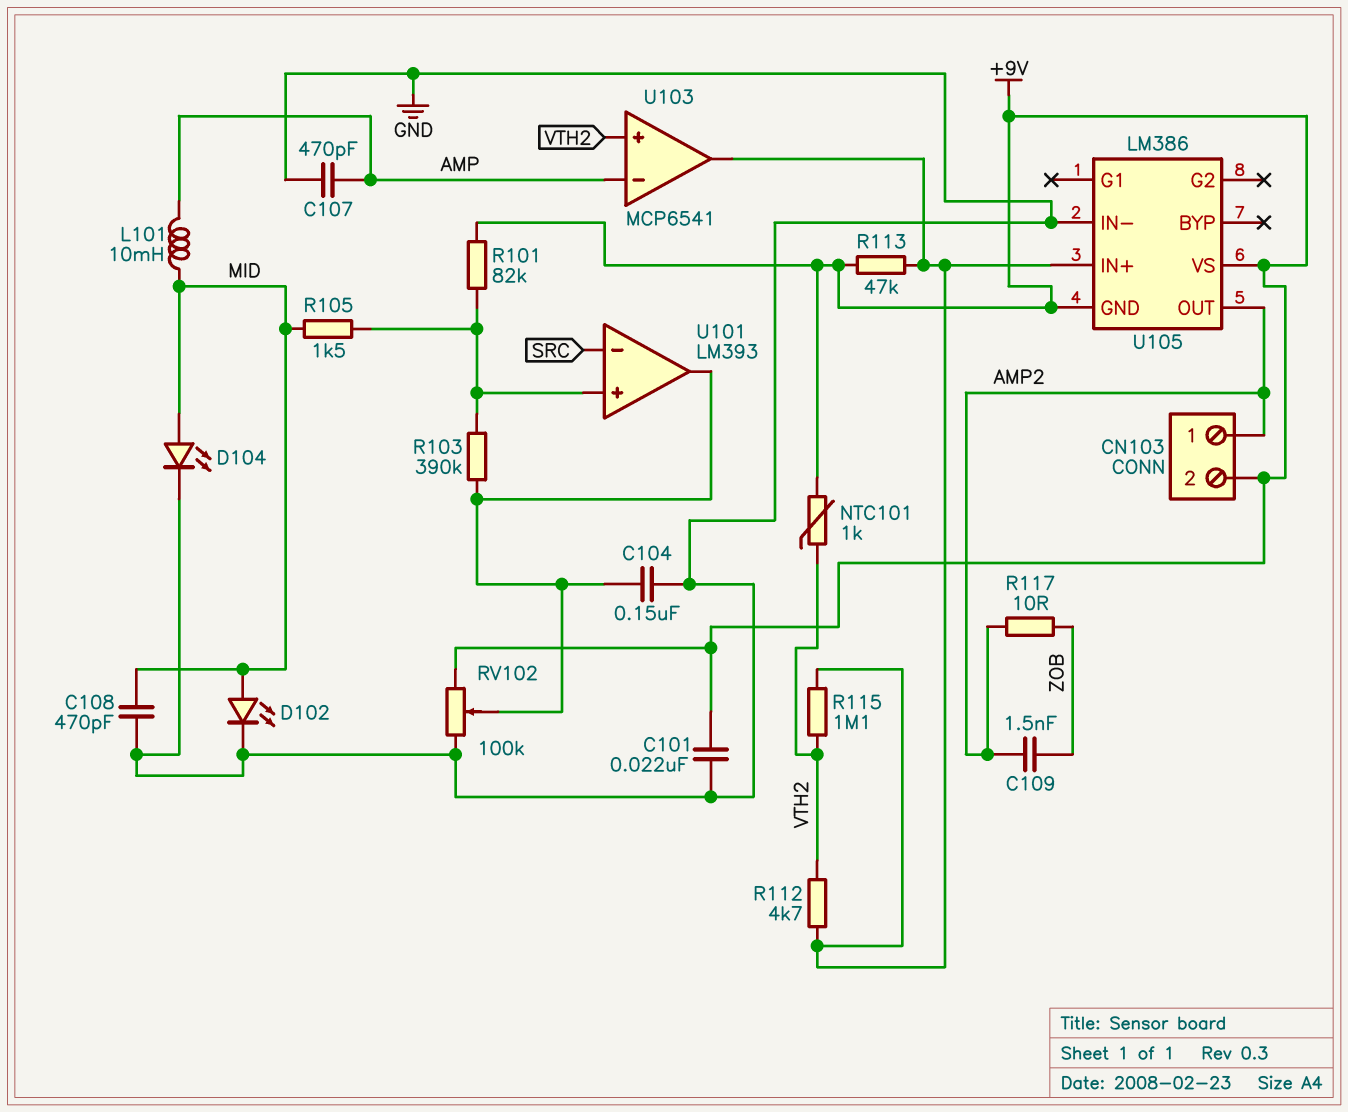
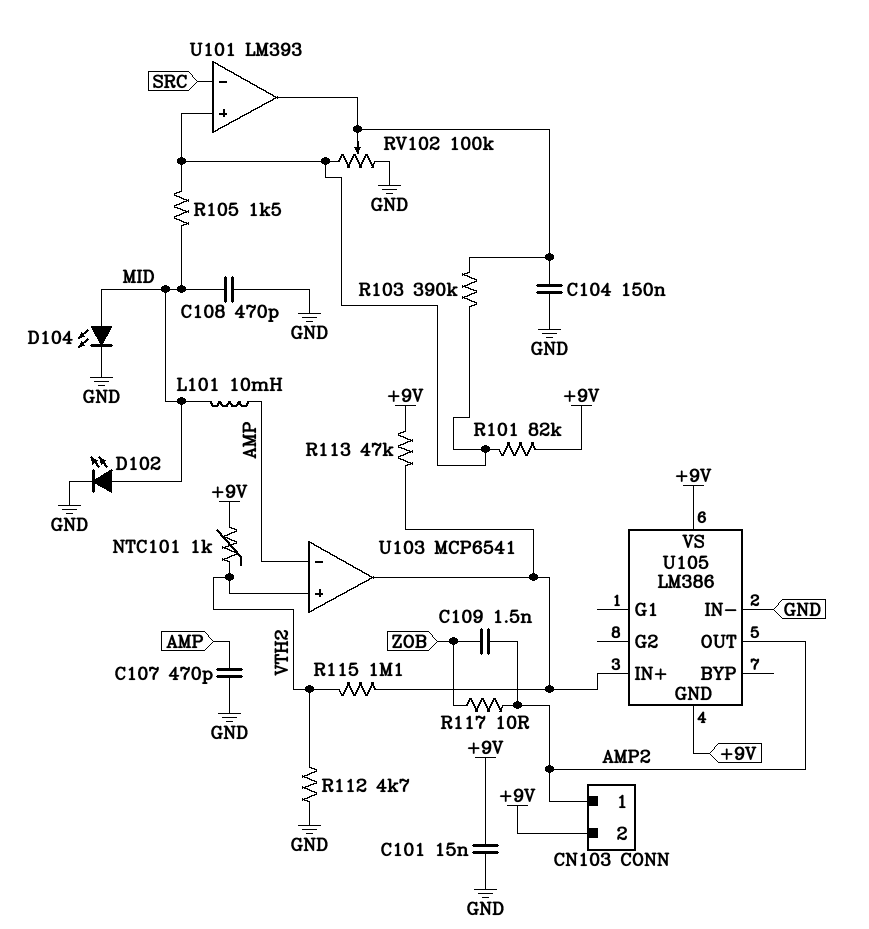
C101: 22nF (+9V, GND) -> 15nF (+9V, GND)
R112: 4.7k (U103/out, VTH2) -> 4.7k (GND, VTH2)
RV102: 100k (+9V, GND, wiper U101/out) -> 100k (GND, U101/in+, wiper U101/out)

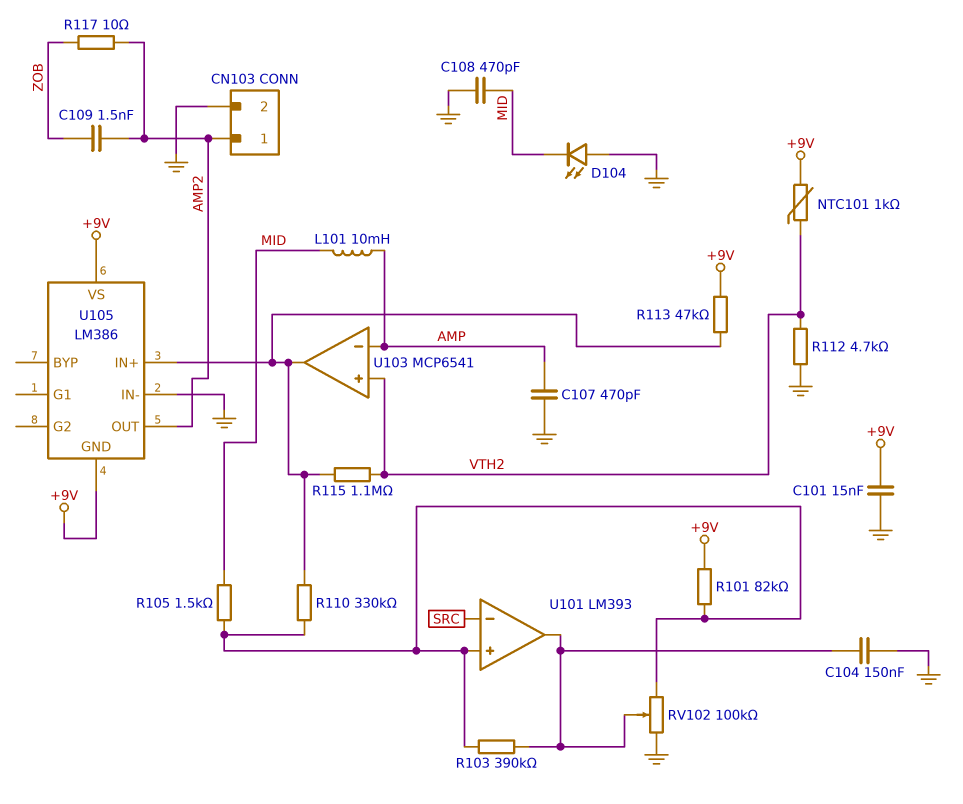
CN103 pin 2: +9V -> GND
D102: LED (A MID, K GND) -> none
D104: LED (A MID, K GND) -> LED (A GND, K MID)
R110: none -> 330k (U101/in+, U103/out)

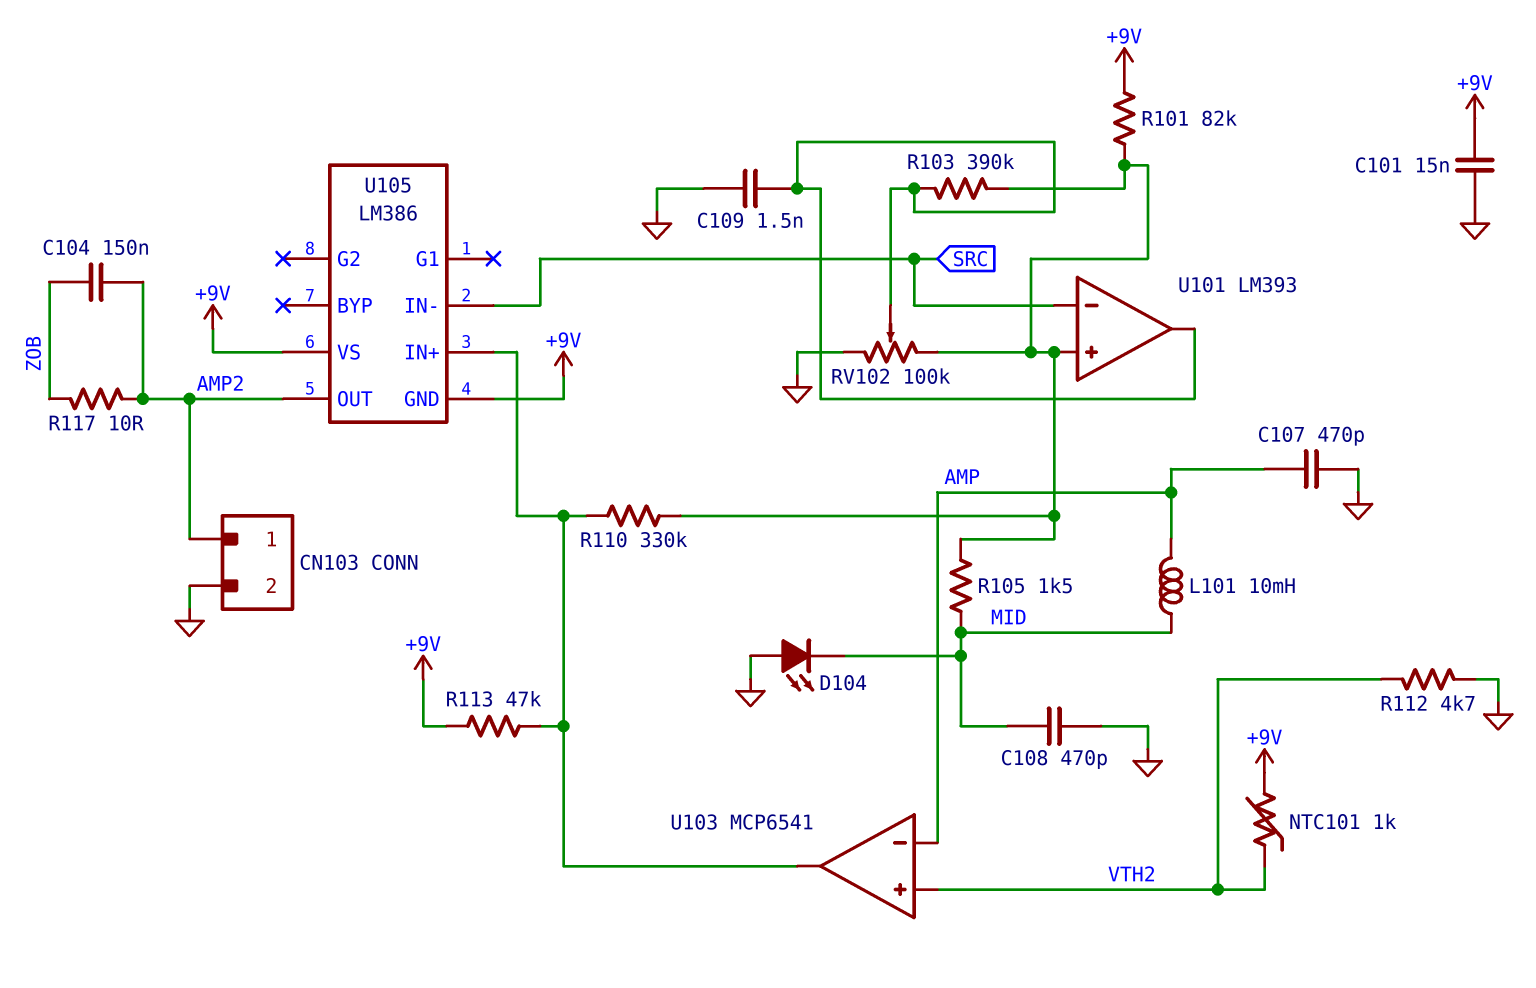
C104: 150nF (GND, U101/out) -> 150nF (AMP2, ZOB)
C109: 1.5nF (AMP2, ZOB) -> 1.5nF (GND, U101/out)
R115: 1.1M (U103/out, VTH2) -> none
U105 pin IN-: GND -> SRC

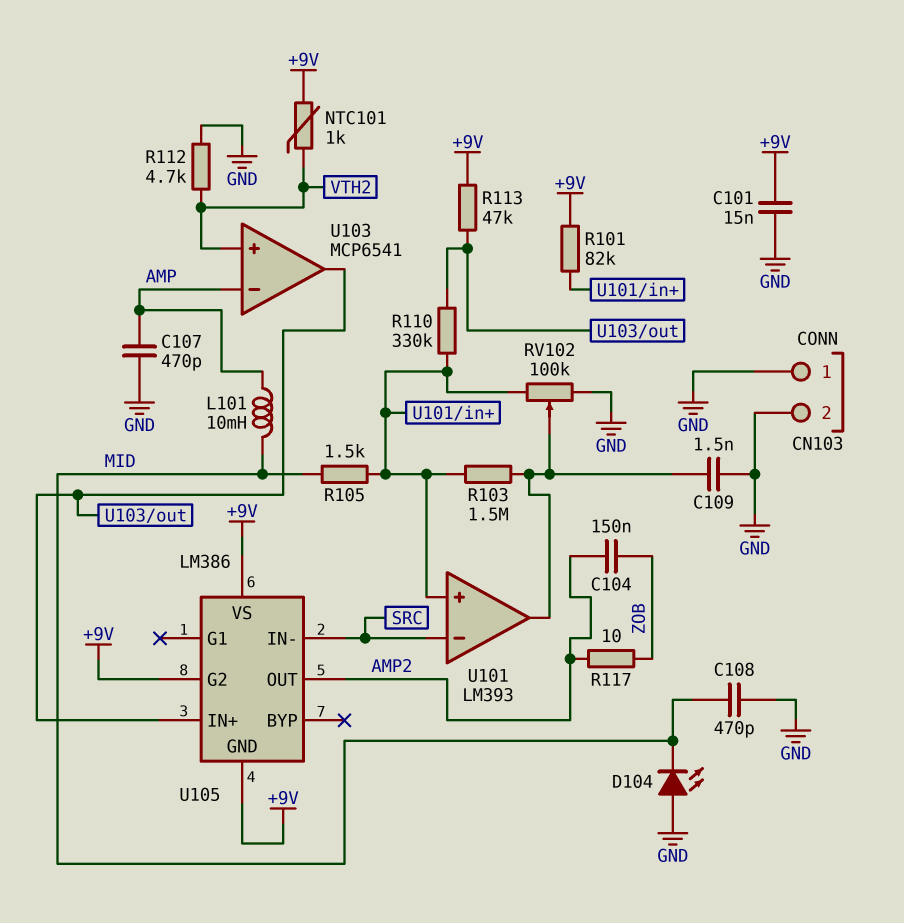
CN103 pin 1: AMP2 -> GND
R103: 390k (U101/in+, U101/out) -> 1.5M (U101/in+, U101/out)
U105 pin G2: none -> +9V

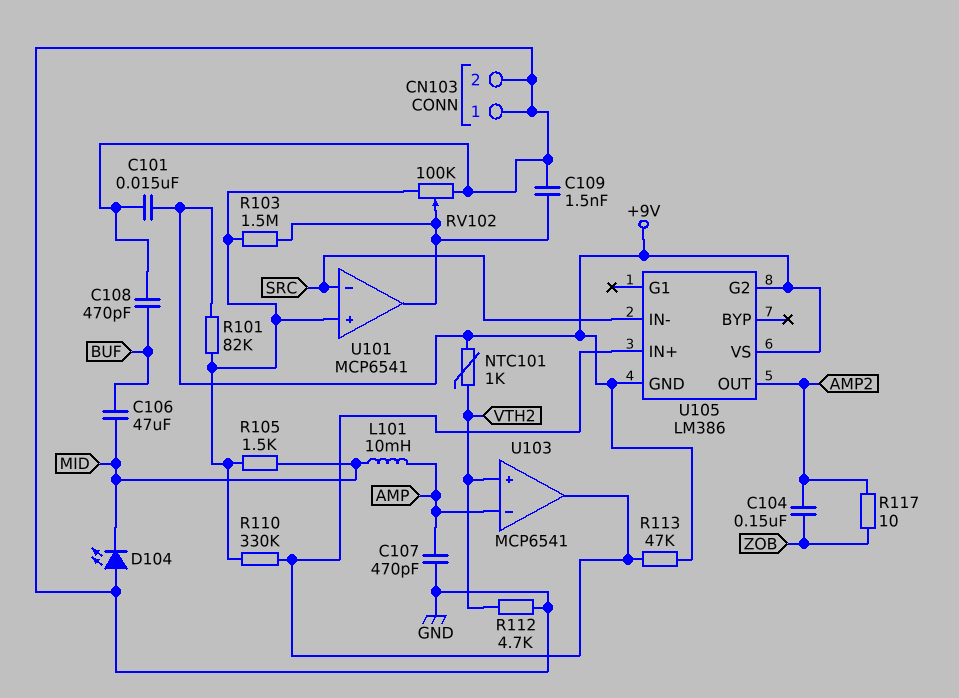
C106: none -> 47uF (BUF, MID)
C108: 470pF (GND, MID) -> 470pF (BUF, GND)
U101: LM393 -> MCP6541

